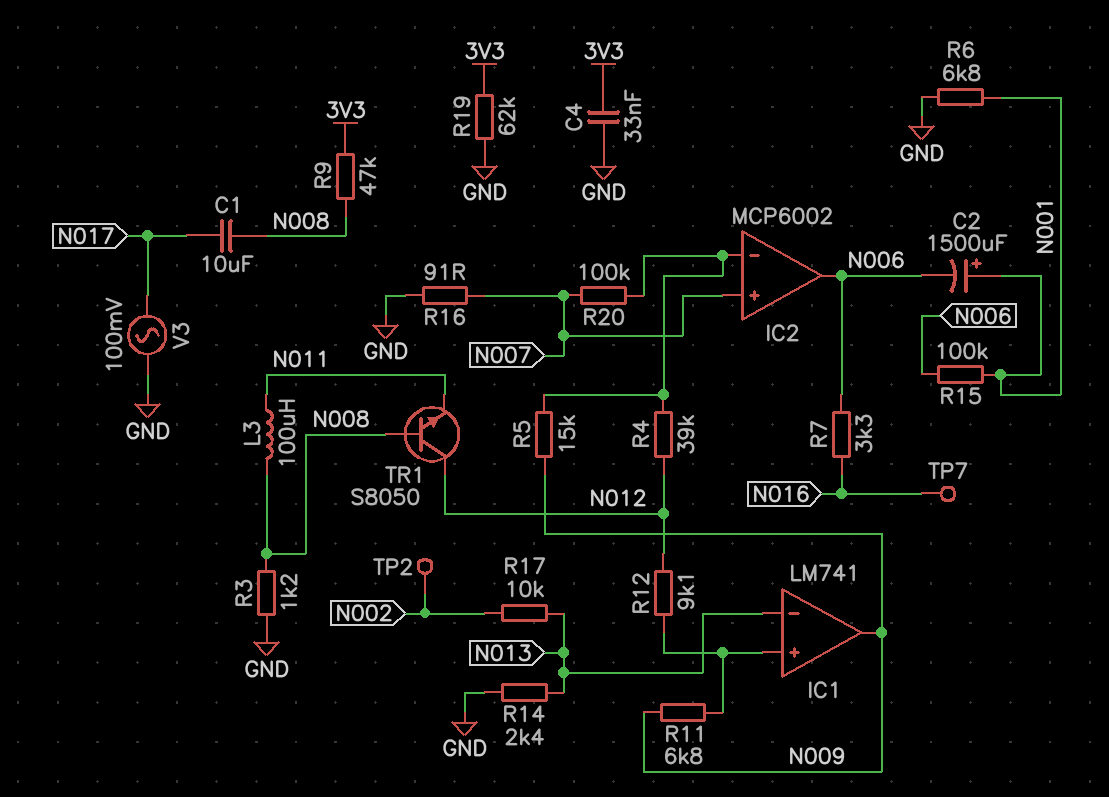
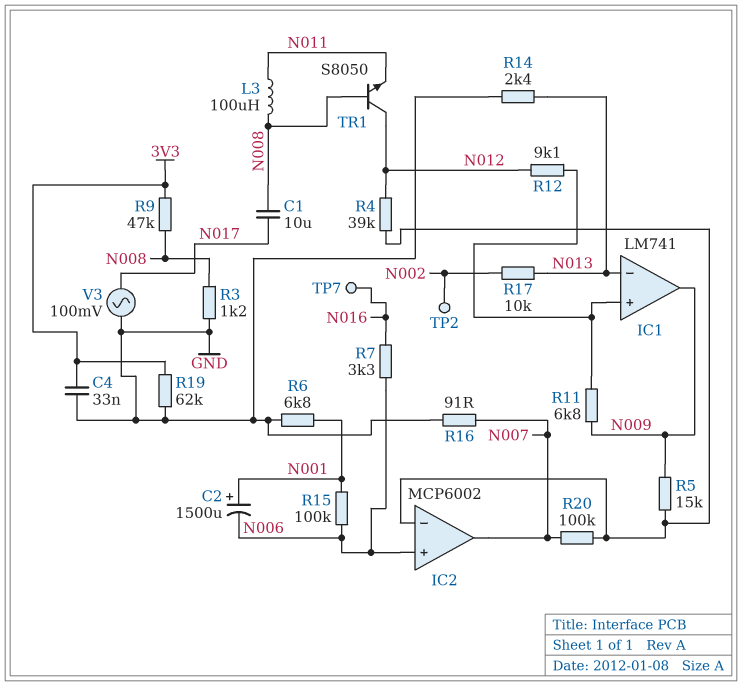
IC2 pin in+: N007 -> N006
IC2 pin out: N006 -> N007

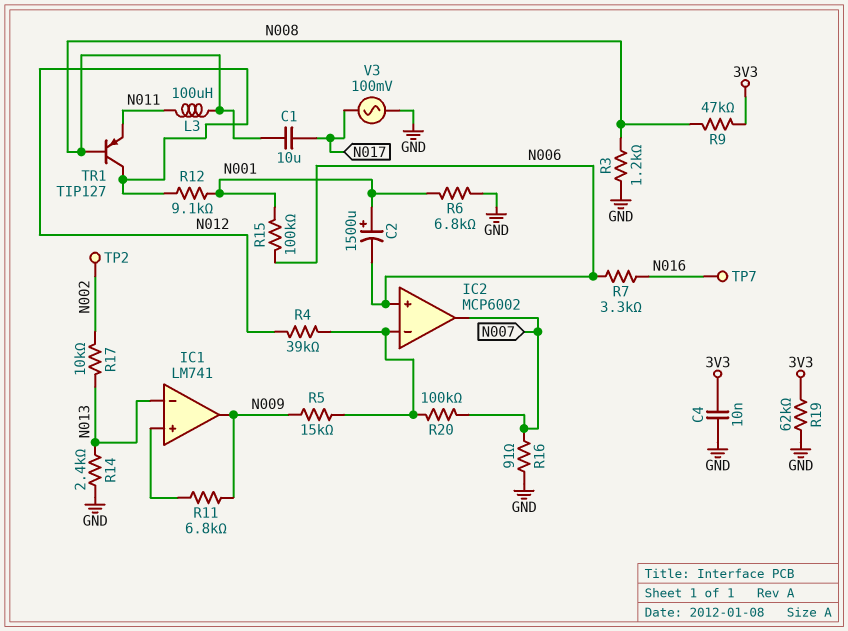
C4: 33nF (3V3, GND) -> 10nF (3V3, GND)
R12: 9.1k (IC1/in+, N012) -> 9.1k (N001, N012)
TR1: NPN S8050 (B N008, C N012, E N011) -> PNP TIP127 (B N008, C N012, E N011)

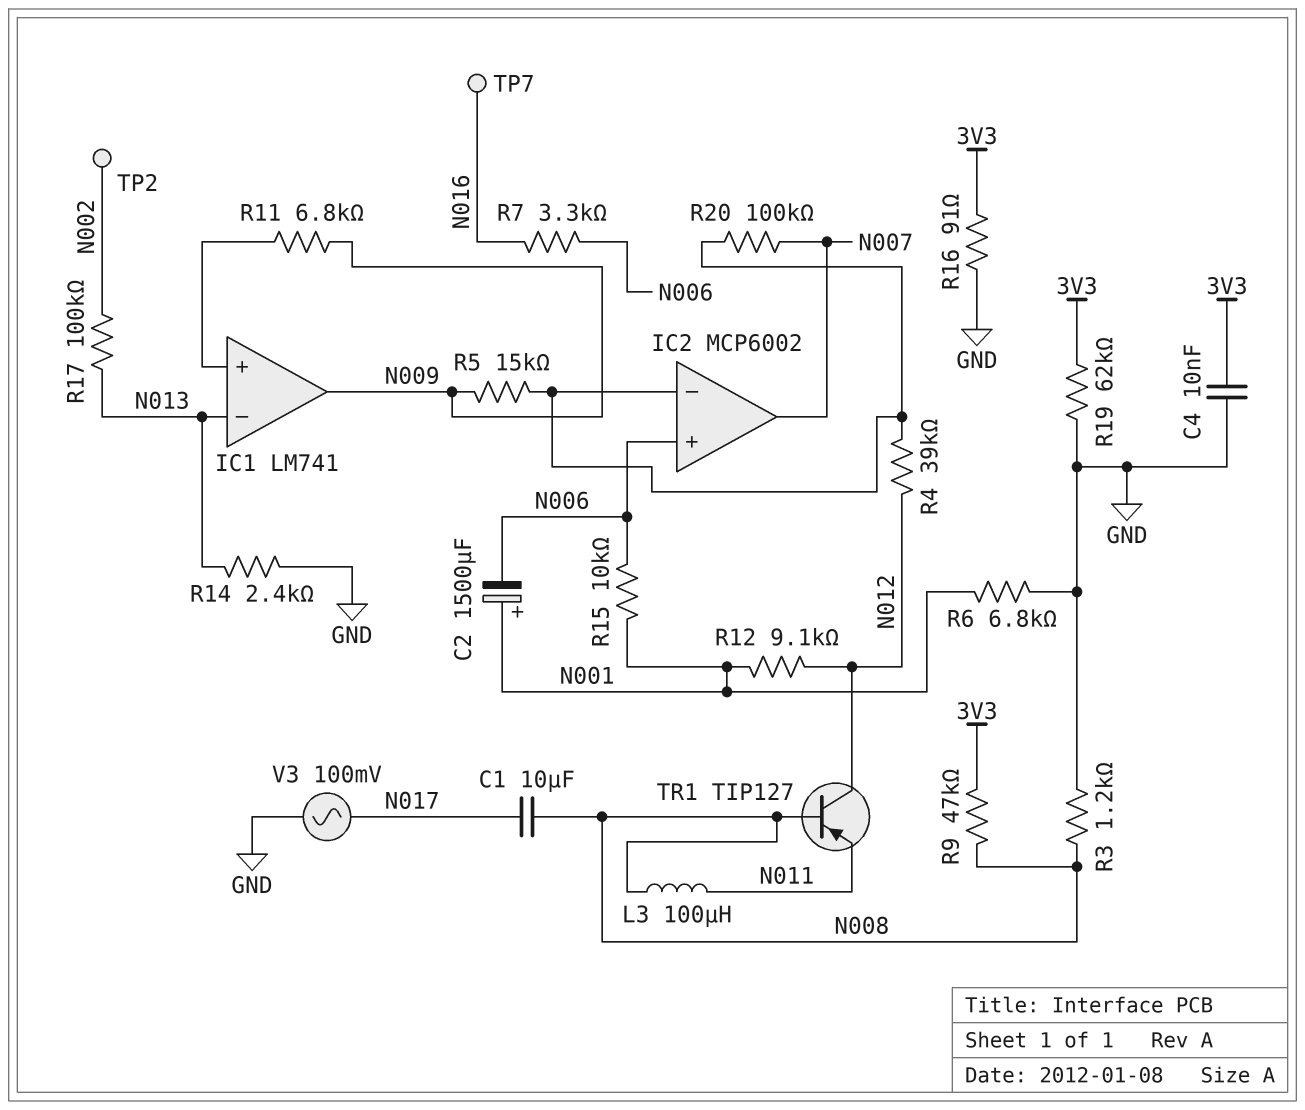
R15: 100k (N001, N006) -> 10k (N001, N006)
R16: 91 (GND, N007) -> 91 (3V3, GND)
R17: 10k (N002, N013) -> 100k (N002, N013)

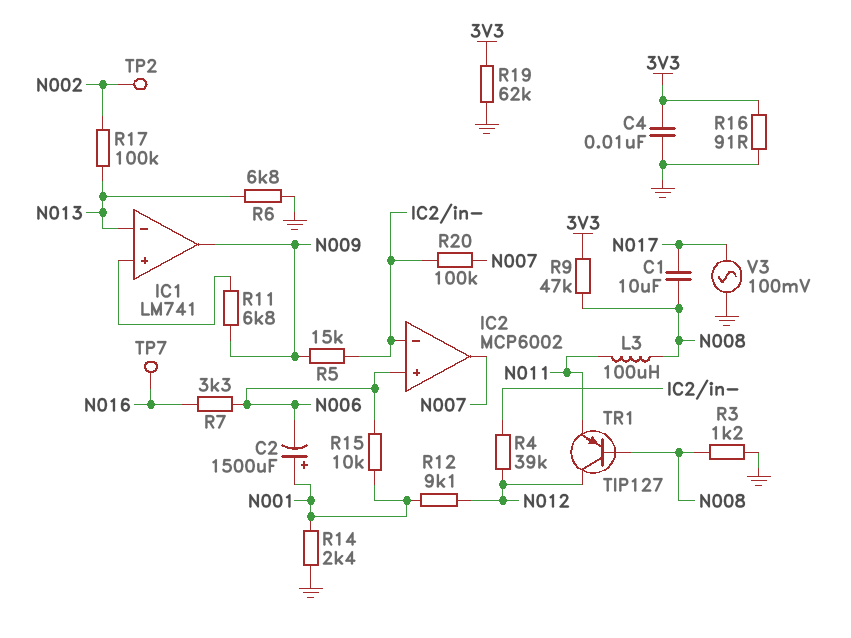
R6: 6.8k (GND, N001) -> 6.8k (GND, N013)
R14: 2.4k (GND, N013) -> 2.4k (GND, N001)

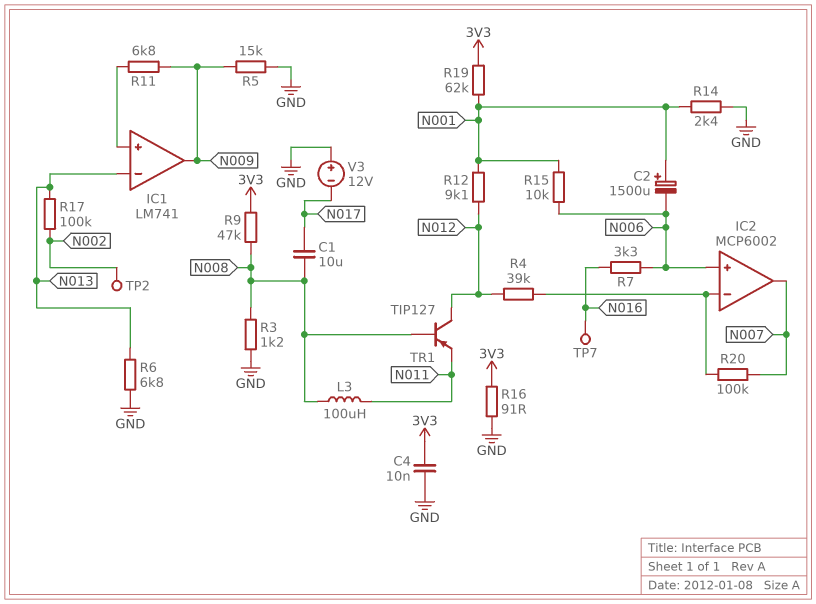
R5: 15k (IC2/in-, N009) -> 15k (GND, N009)
R19: 62k (3V3, GND) -> 62k (3V3, N001)
V3: AC 100mV (GND, N017) -> 12V (plus GND, minus N017)

